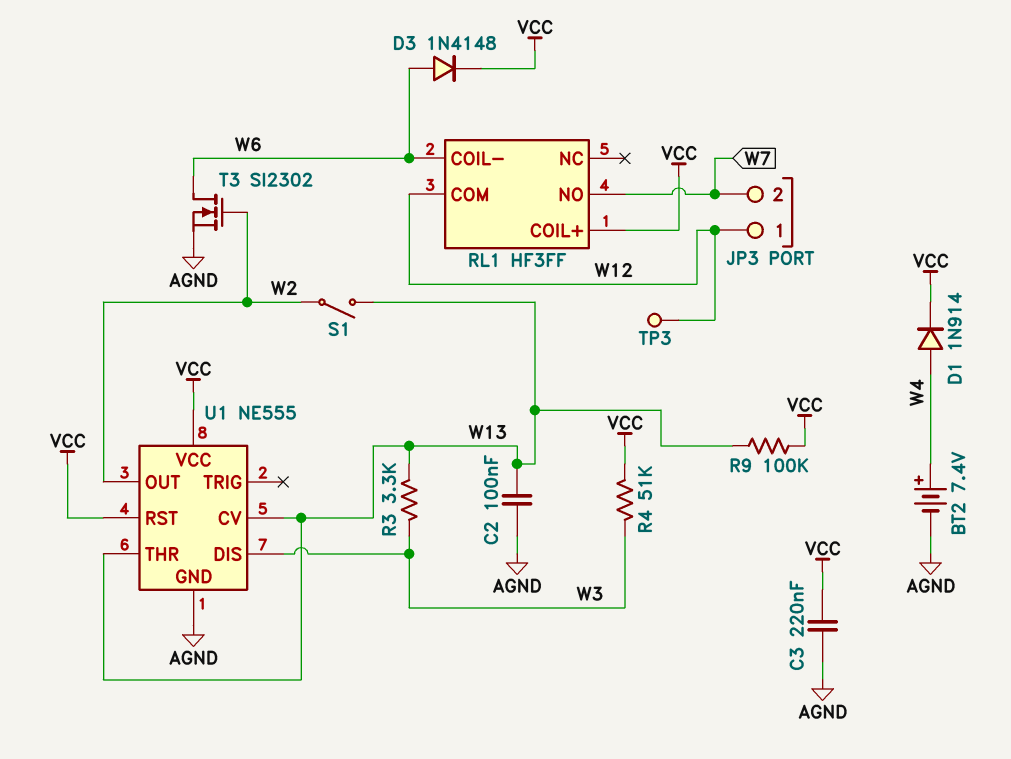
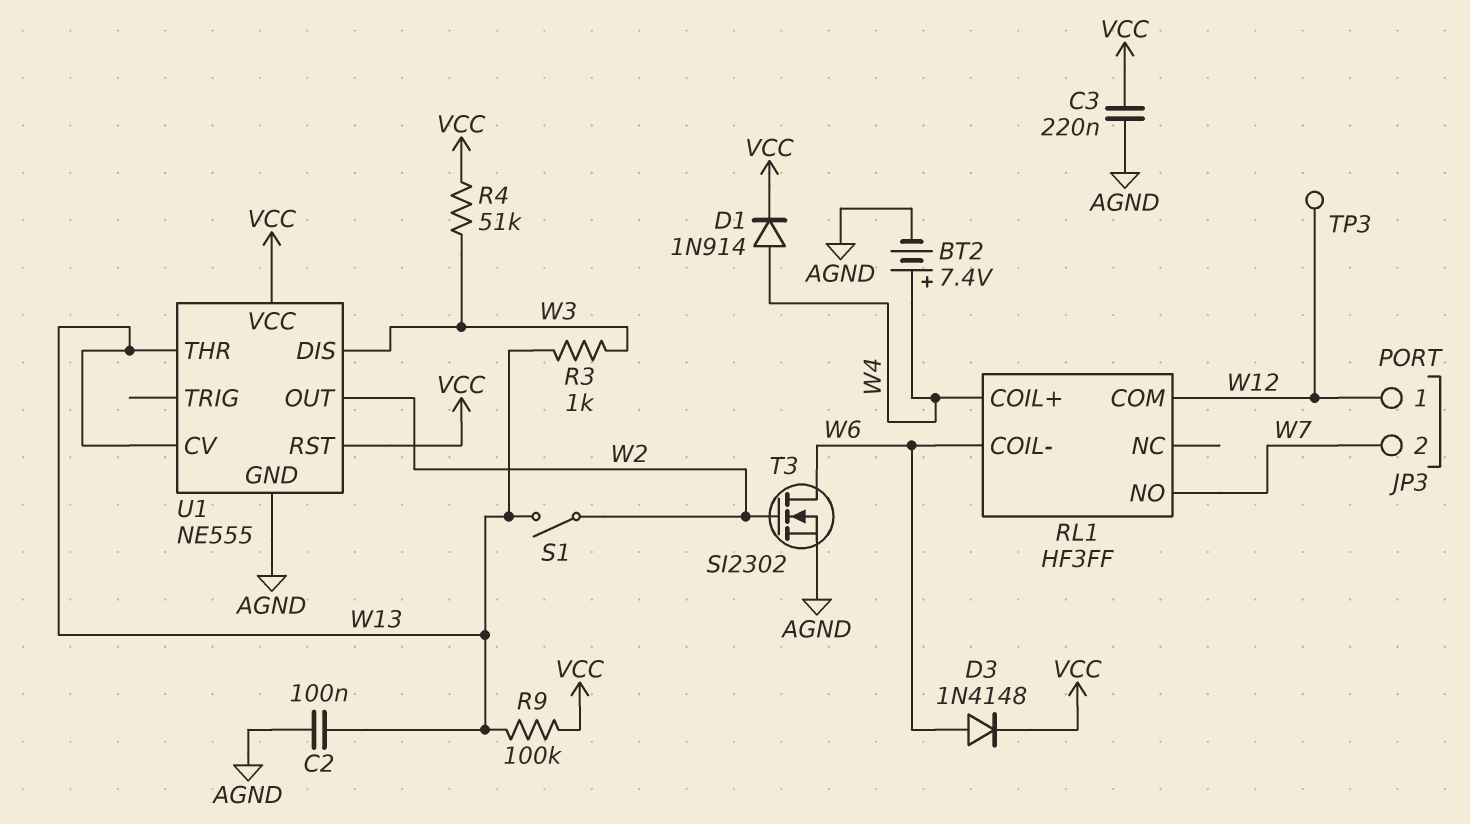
R3: 3.3k (W3, W13) -> 1k (W3, W13)
RL1 pin COIL+: VCC -> W4

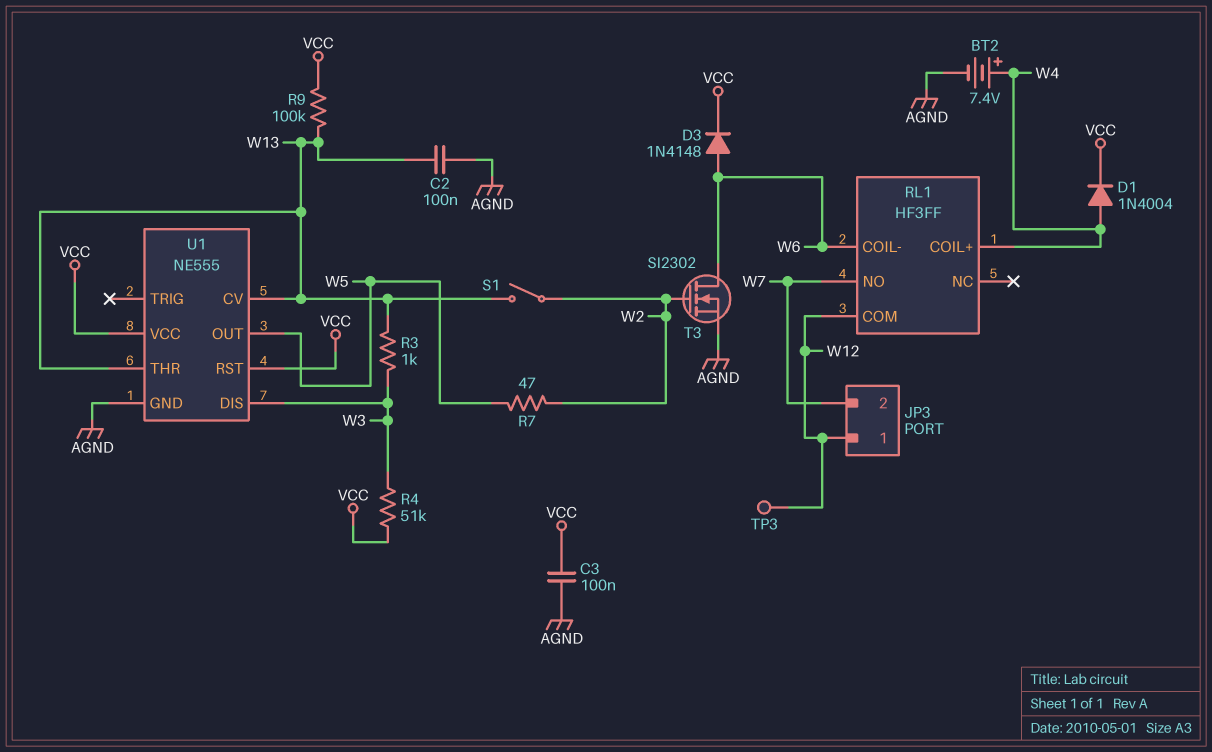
C3: 220nF (AGND, VCC) -> 100nF (AGND, VCC)
D1: diode 1N914 (A W4, K VCC) -> diode 1N4004 (A W4, K VCC)
R7: none -> 47 (W2, W5)
U1 pin OUT: W2 -> W5

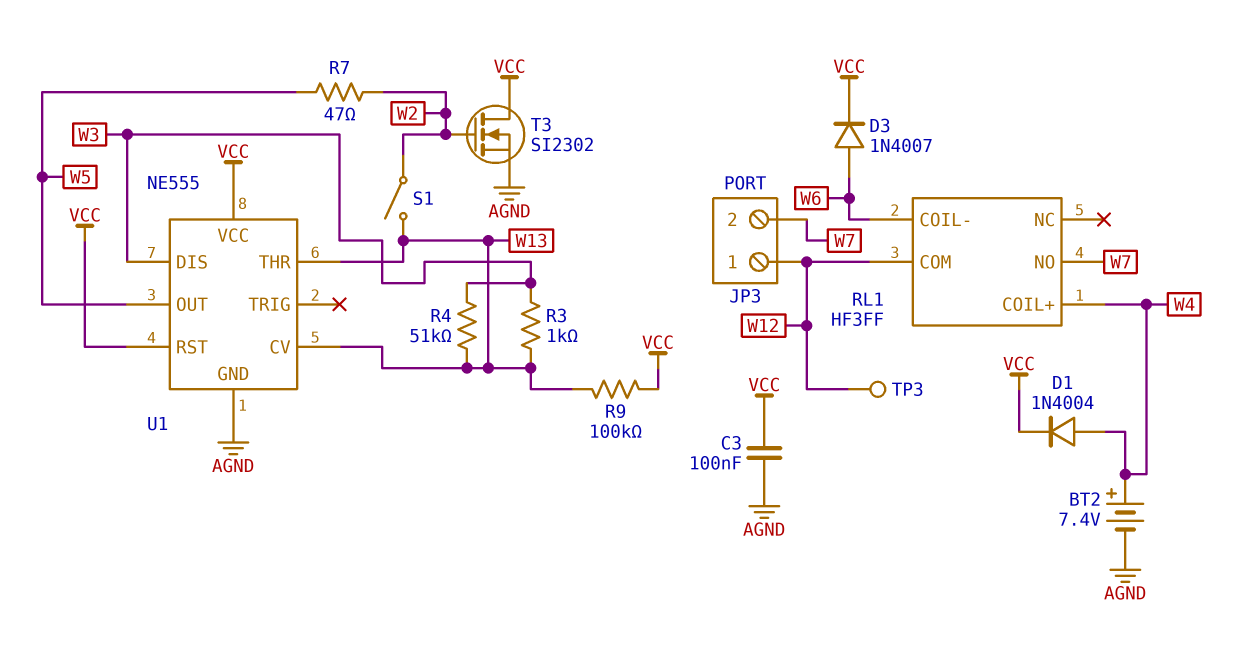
C2: 100nF (AGND, W13) -> none
D3: diode 1N4148 (A W6, K VCC) -> diode 1N4007 (A W6, K VCC)
R4: 51k (VCC, W3) -> 51k (W3, W13)
T3: NMOS SI2302 (G W2, D W6, S AGND) -> NMOS SI2302 (G W2, D VCC, S AGND)

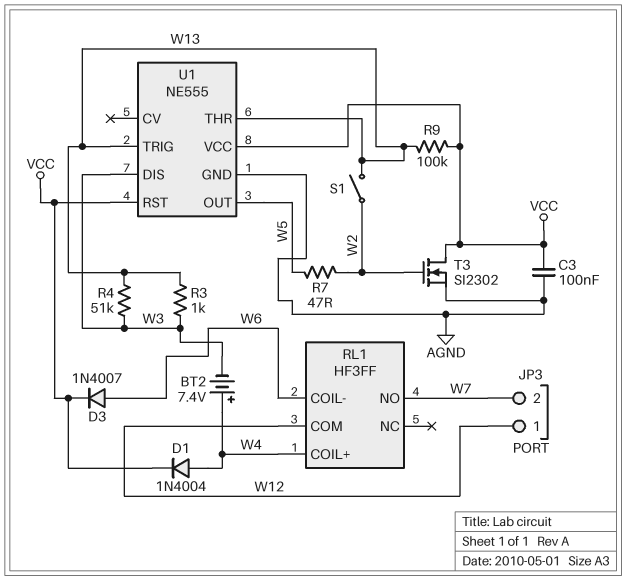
BT2: 7.4V (plus W4, minus AGND) -> 7.4V (plus W4, minus W3)
TP3: test point (W12) -> none
U1 pin CV: W13 -> none
U1 pin TRIG: none -> W13

